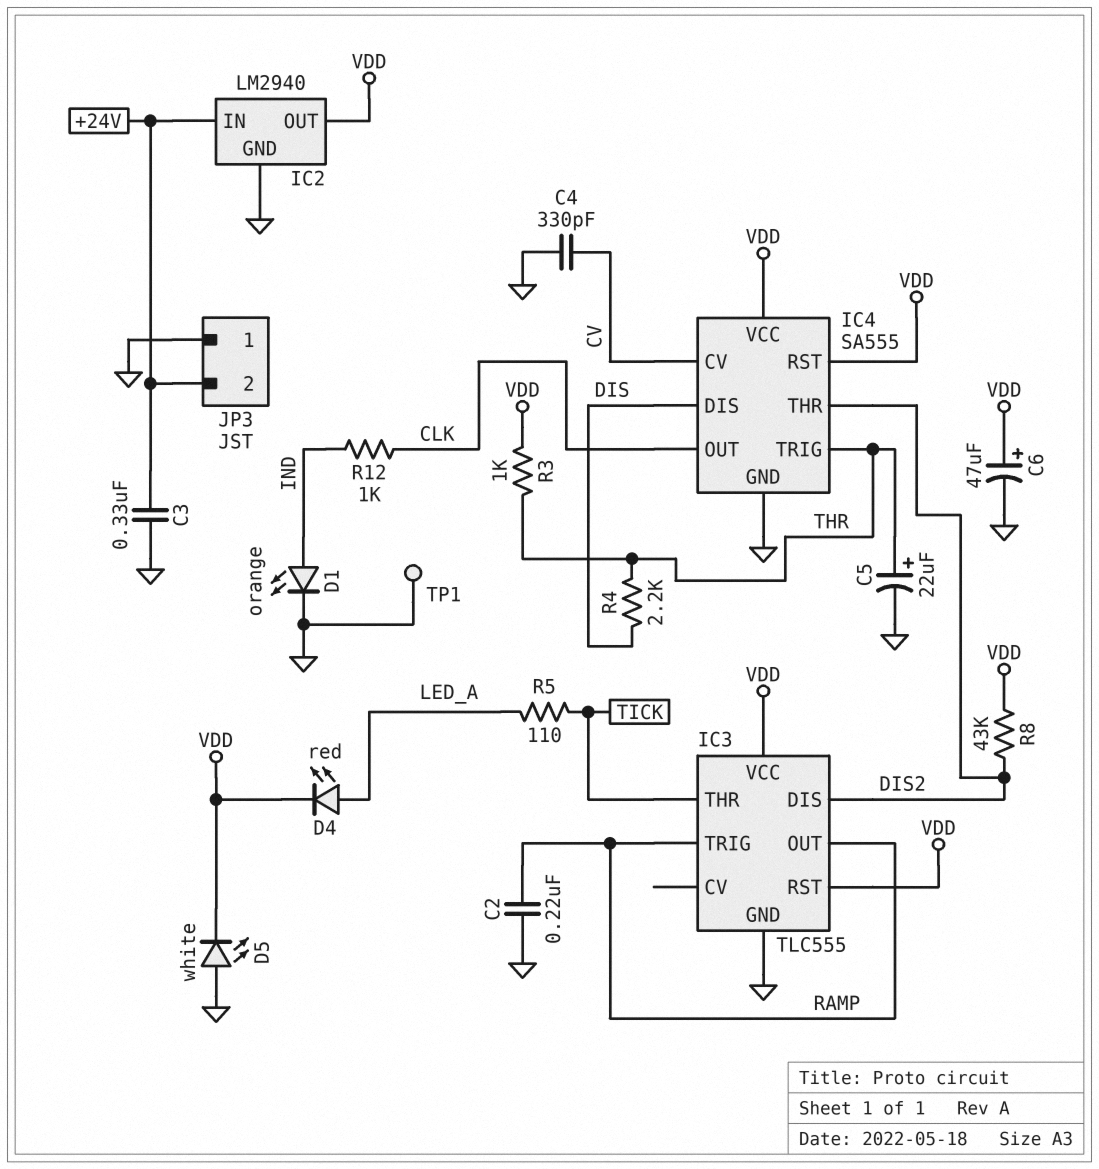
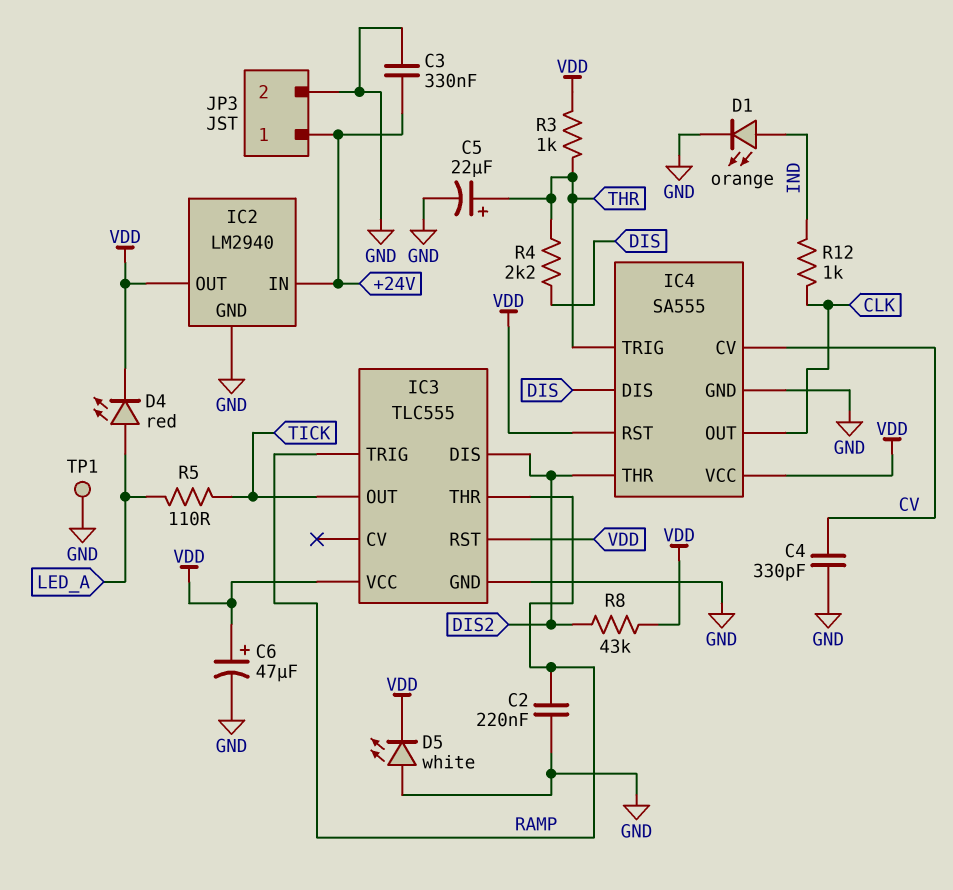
IC3 pin OUT: RAMP -> TICK
IC3 pin THR: TICK -> RAMP
JP3 pin 1: GND -> +24V
JP3 pin 2: +24V -> GND

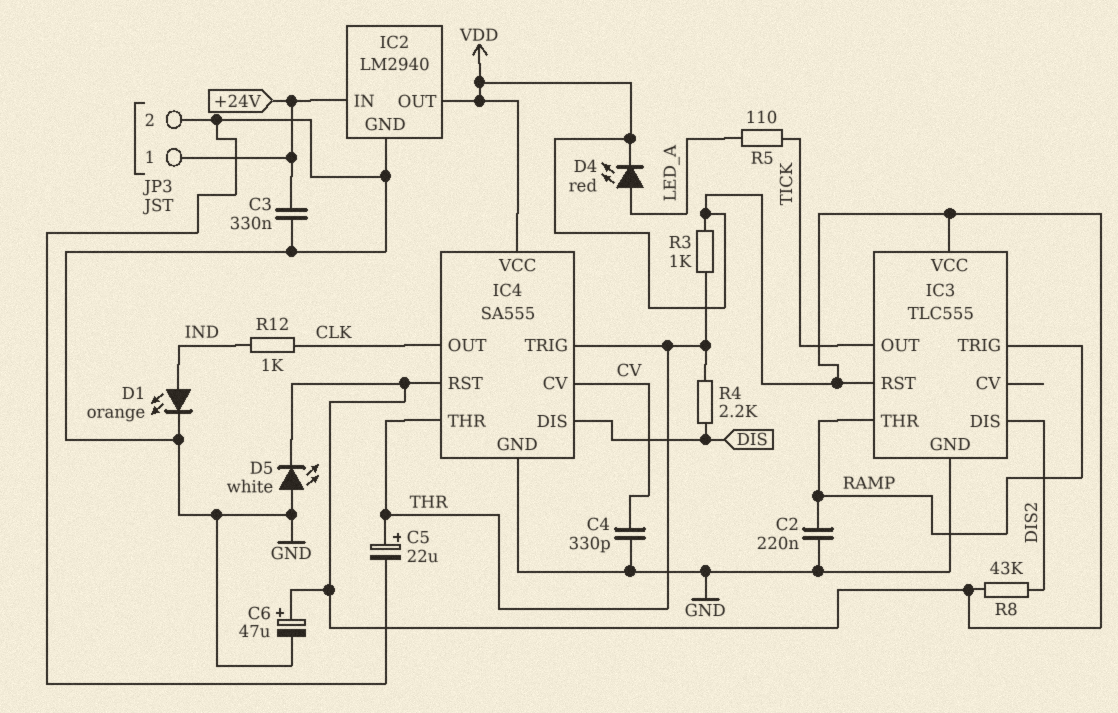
IC4 pin THR: DIS2 -> THR
TP1: test point (GND) -> none

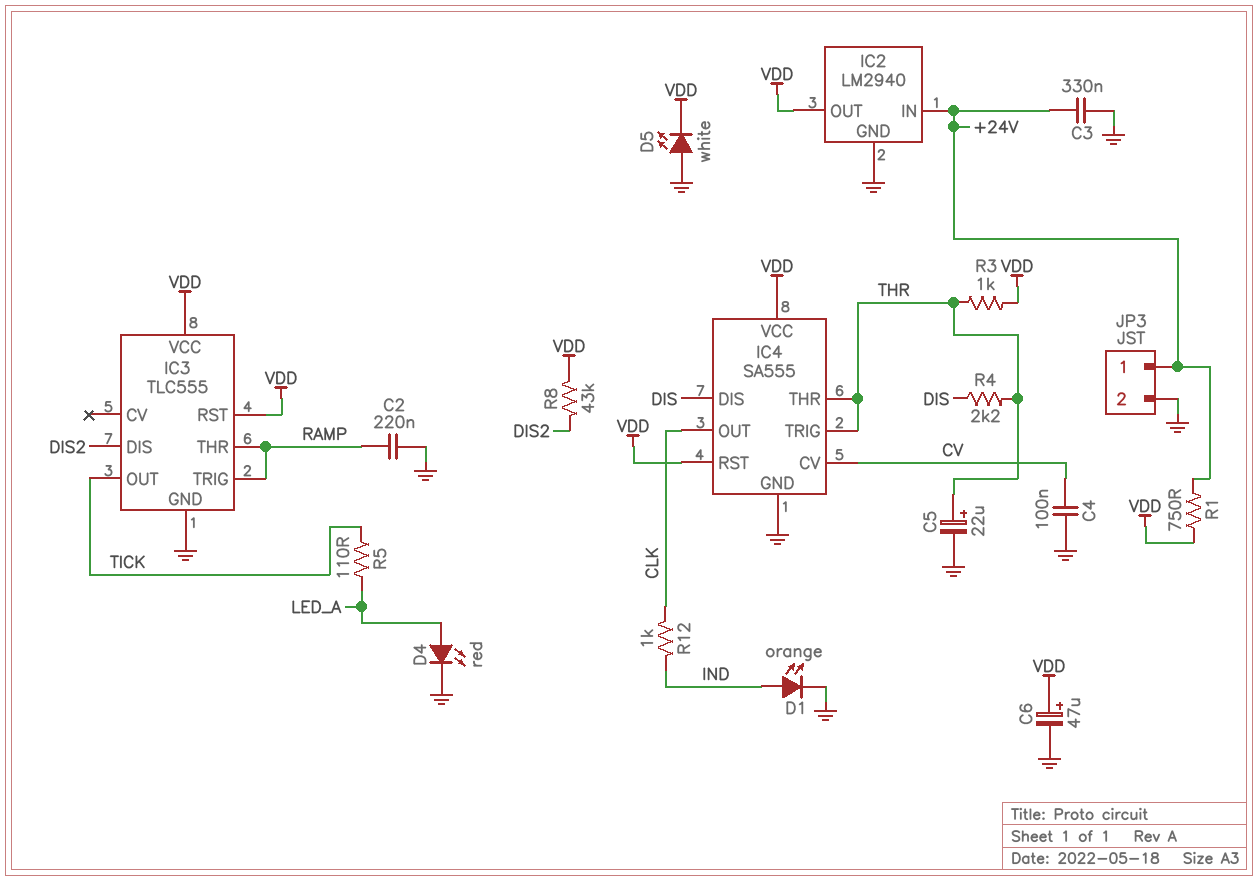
C4: 330pF (CV, GND) -> 100nF (CV, GND)
D4: LED red (A LED_A, K VDD) -> LED red (A LED_A, K GND)
R1: none -> 750 (+24V, VDD)

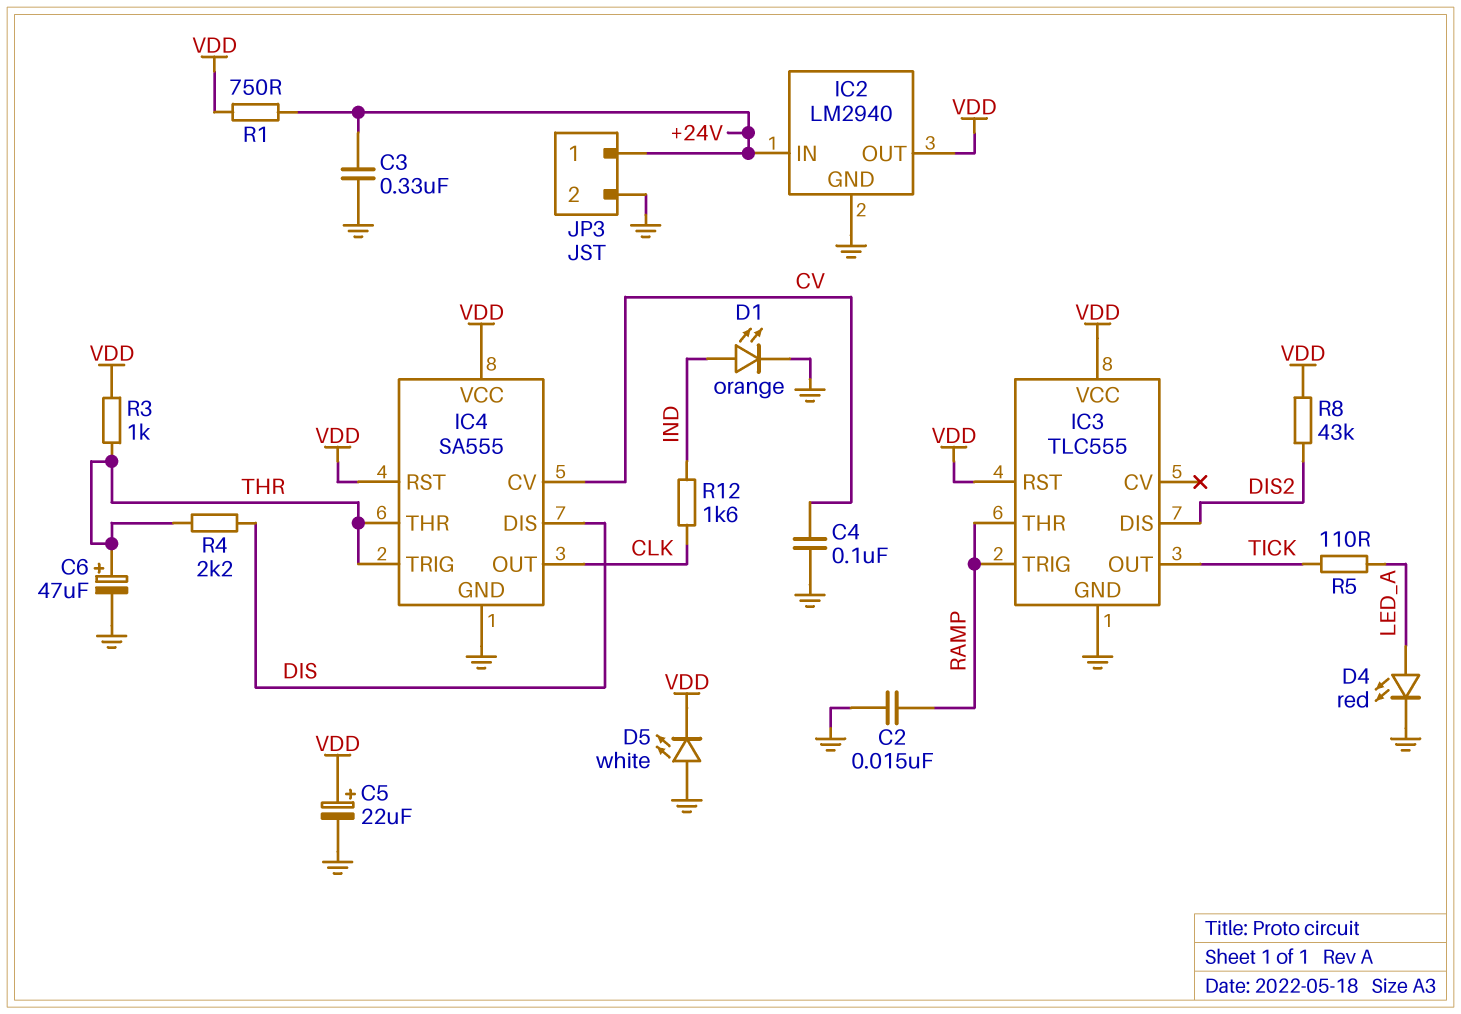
C2: 220nF (GND, RAMP) -> 15nF (GND, RAMP)
C5: 22uF (plus THR, minus GND) -> 22uF (plus VDD, minus GND)
C6: 47uF (plus VDD, minus GND) -> 47uF (plus THR, minus GND)
R12: 1k (CLK, IND) -> 1.6k (CLK, IND)

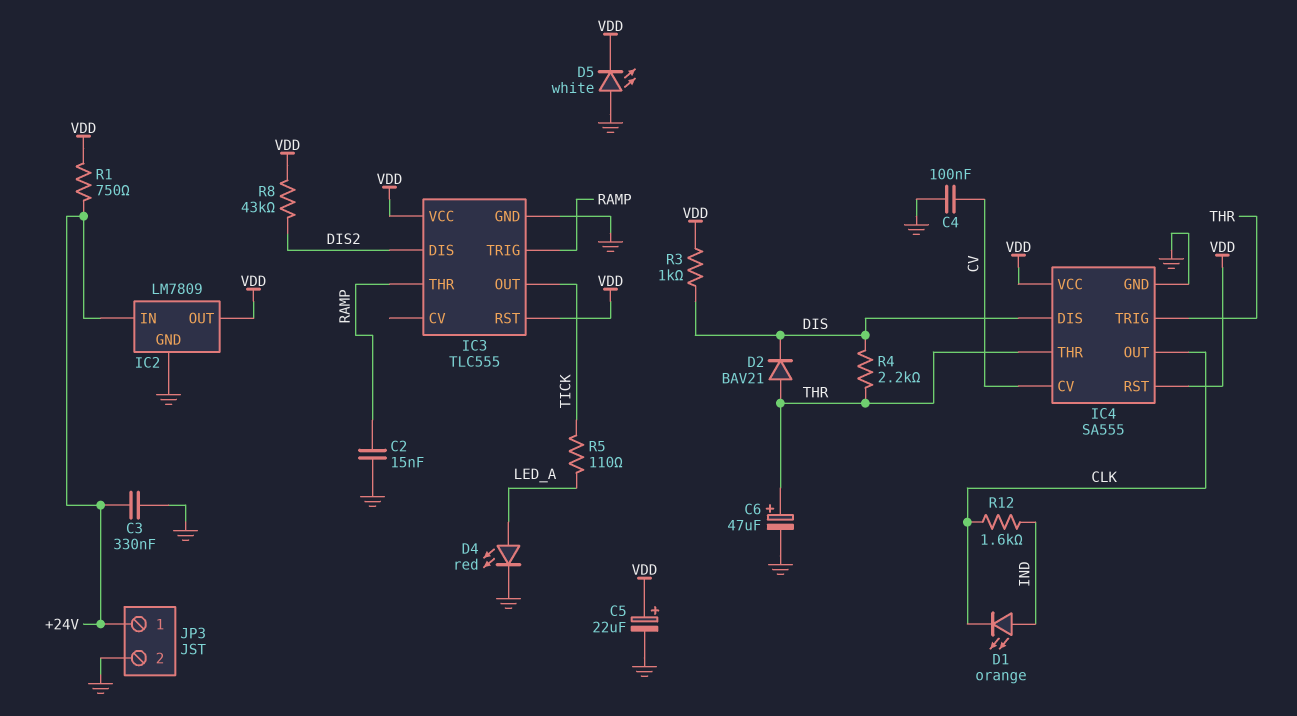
D1: LED orange (A IND, K GND) -> LED orange (A IND, K CLK)
D2: none -> diode BAV21 (A THR, K DIS)
IC2: LM2940 -> LM7809
R3: 1k (THR, VDD) -> 1k (DIS, VDD)

